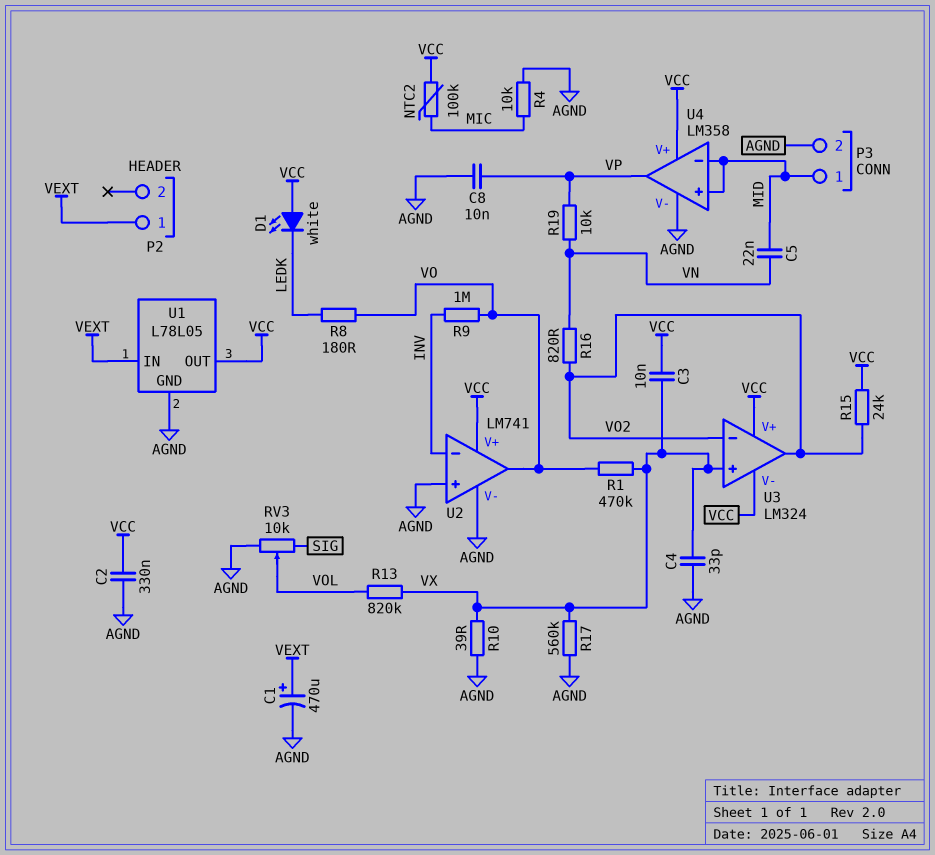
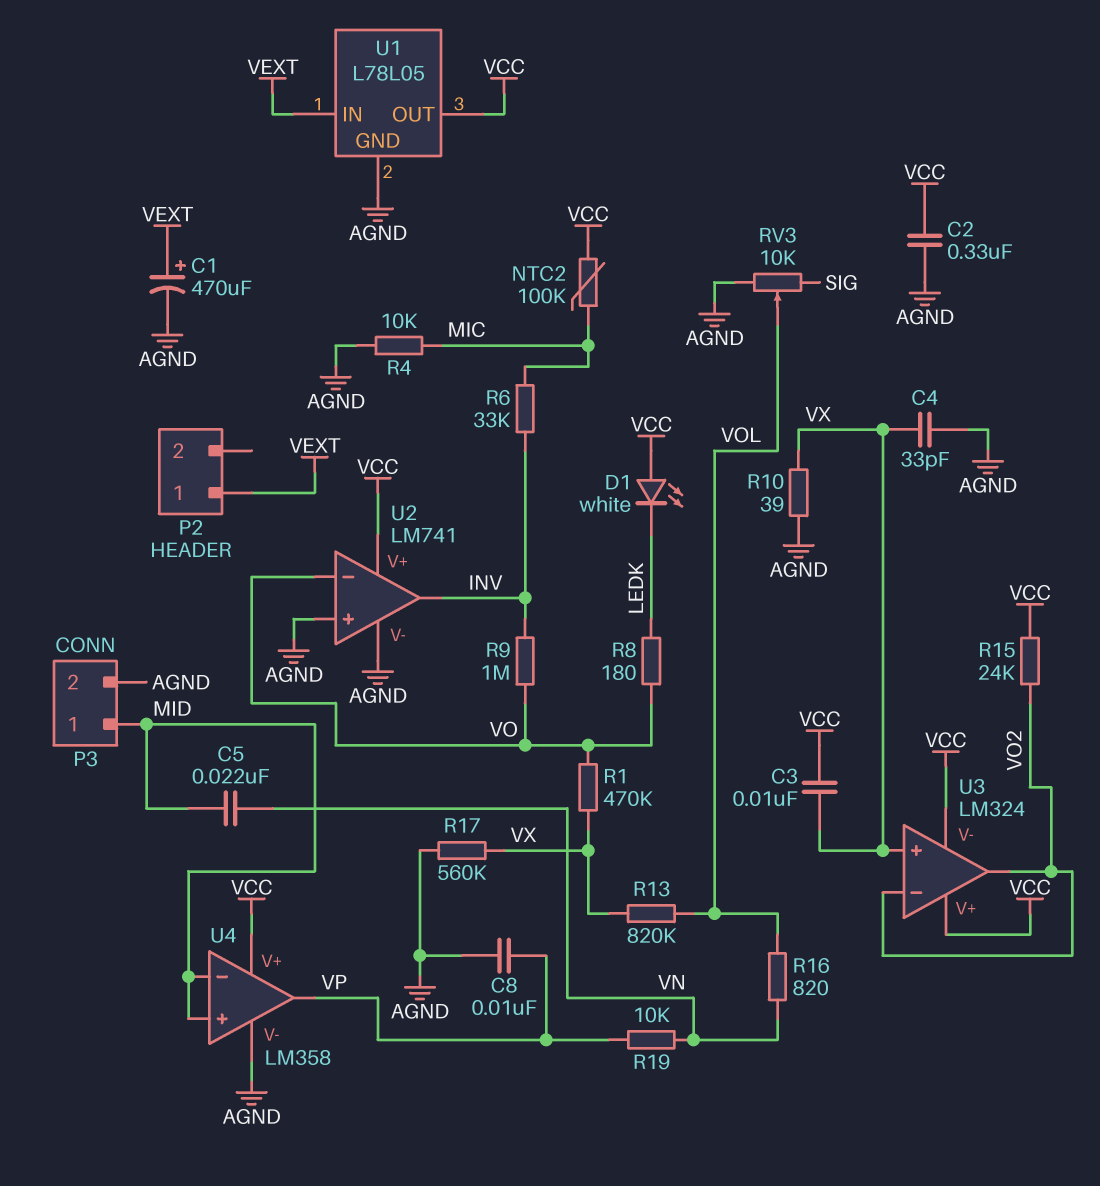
R6: none -> 33k (INV, MIC)
R16: 820 (VN, VO2) -> 820 (VN, VOL)
U2 pin in-: INV -> VO
U2 pin out: VO -> INV

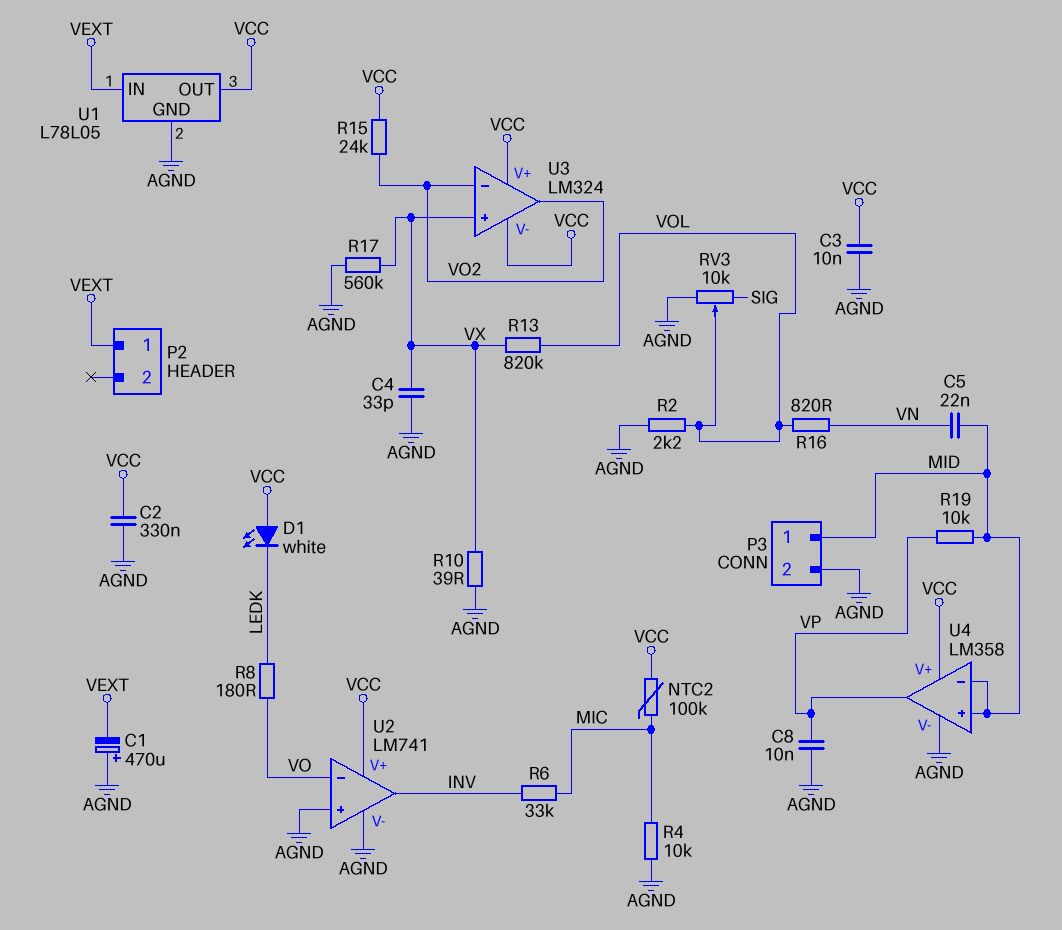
C1: 470uF (plus VEXT, minus AGND) -> 470uF (plus AGND, minus VEXT)
C3: 10nF (VCC, VX) -> 10nF (AGND, VCC)
R1: 470k (VO, VX) -> none
R2: none -> 2.2k (AGND, VOL)
R9: 1M (INV, VO) -> none
R19: 10k (VN, VP) -> 10k (MID, VP)

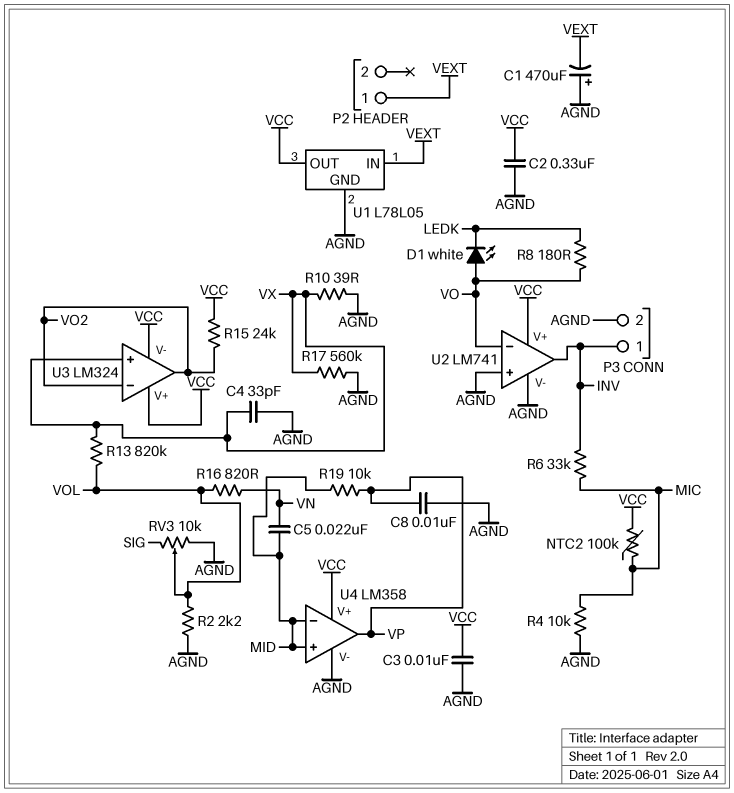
D1: LED white (A VCC, K LEDK) -> LED white (A VO, K LEDK)
P3 pin 1: MID -> INV

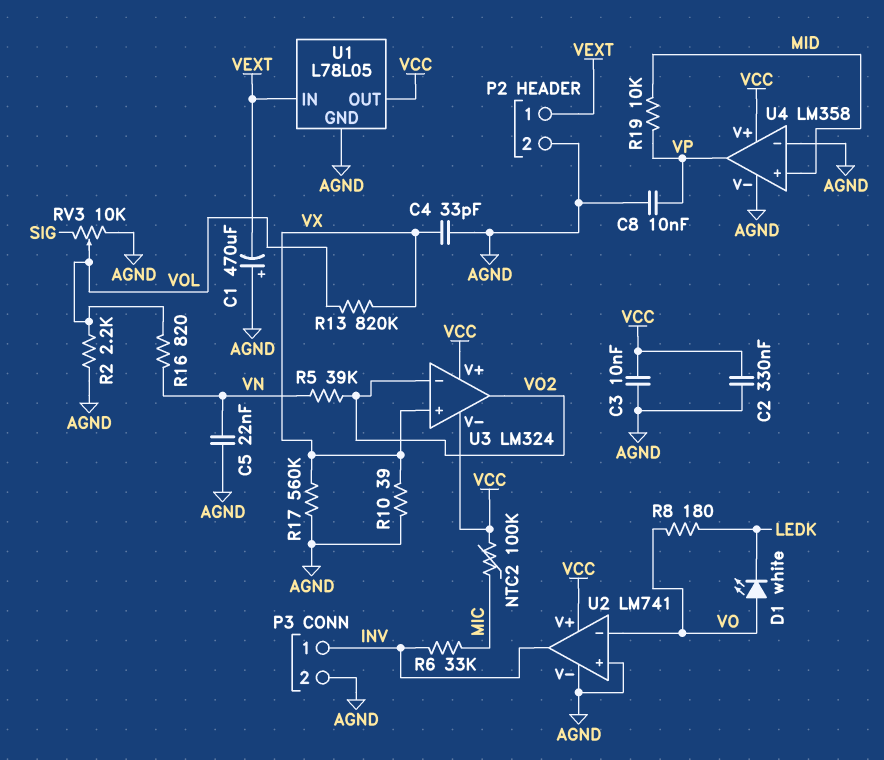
C5: 22nF (MID, VN) -> 22nF (AGND, VN)
P2 pin 2: none -> AGND
R4: 10k (AGND, MIC) -> none
R5: none -> 39k (VN, VO2)
R15: 24k (VCC, VO2) -> none
U4 pin in-: MID -> AGND

